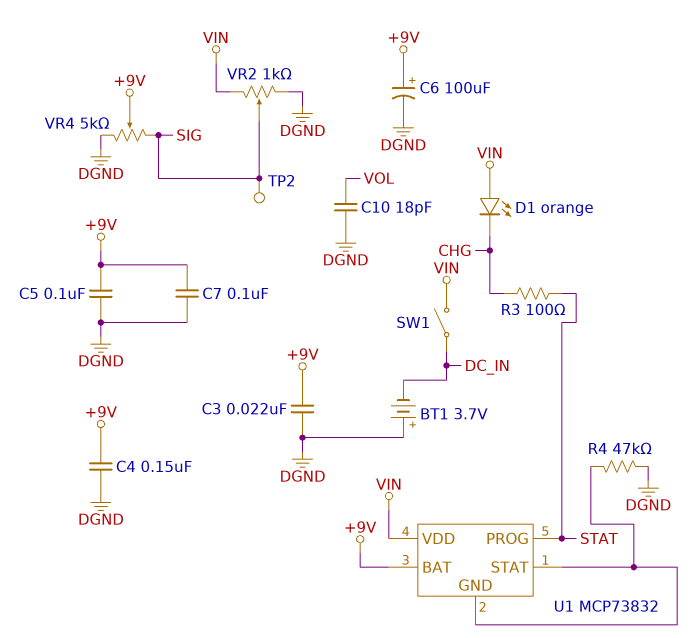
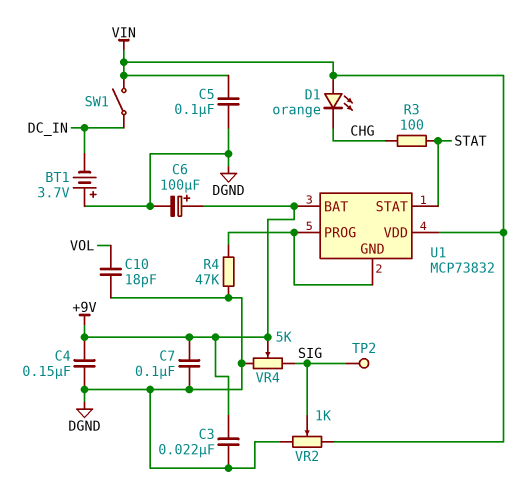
C5: 100nF (+9V, DGND) -> 100nF (DGND, VIN)
U1 pin PROG: STAT -> U1/GND
U1 pin STAT: U1/GND -> STAT

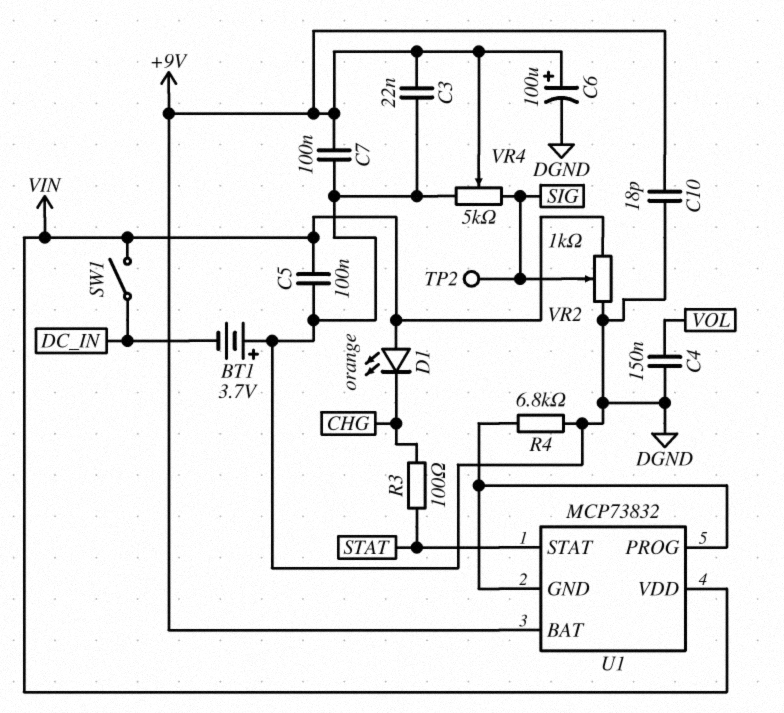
C4: 150nF (+9V, DGND) -> 150nF (DGND, VOL)
C10: 18pF (DGND, VOL) -> 18pF (+9V, DGND)
R4: 47k (DGND, U1/GND) -> 6.8k (DGND, U1/GND)

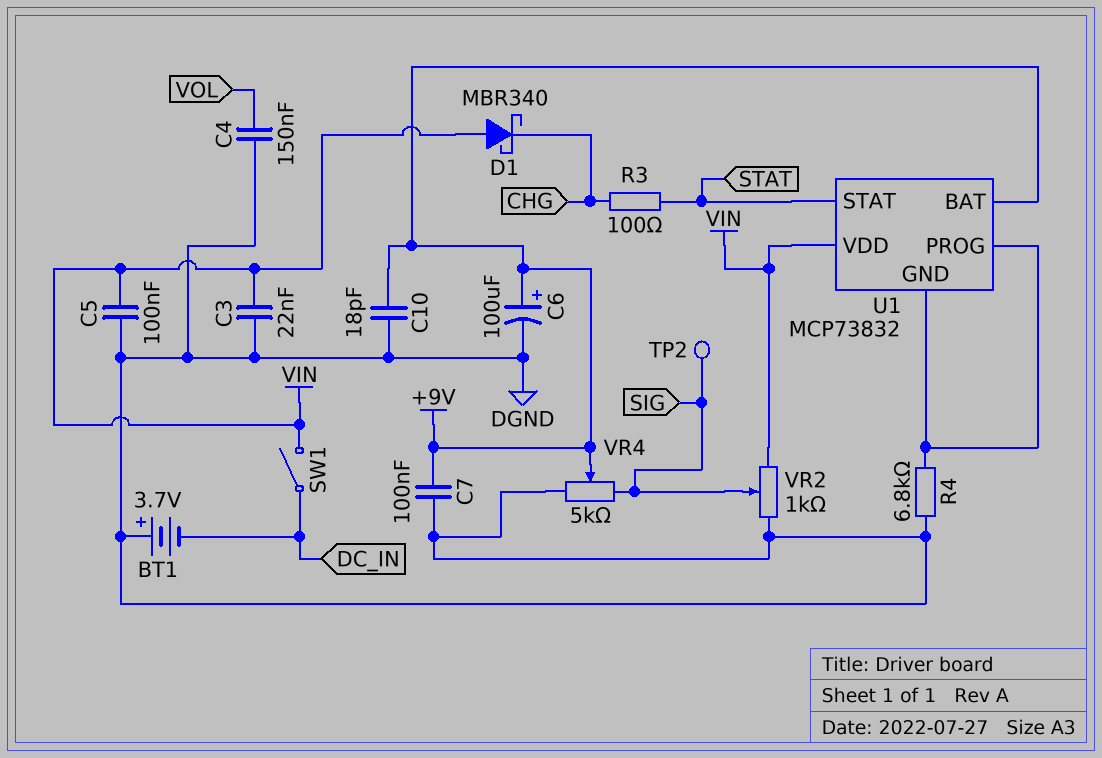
C3: 22nF (+9V, DGND) -> 22nF (DGND, VIN)
D1: LED orange (A VIN, K CHG) -> schottky MBR340 (A VIN, K CHG)

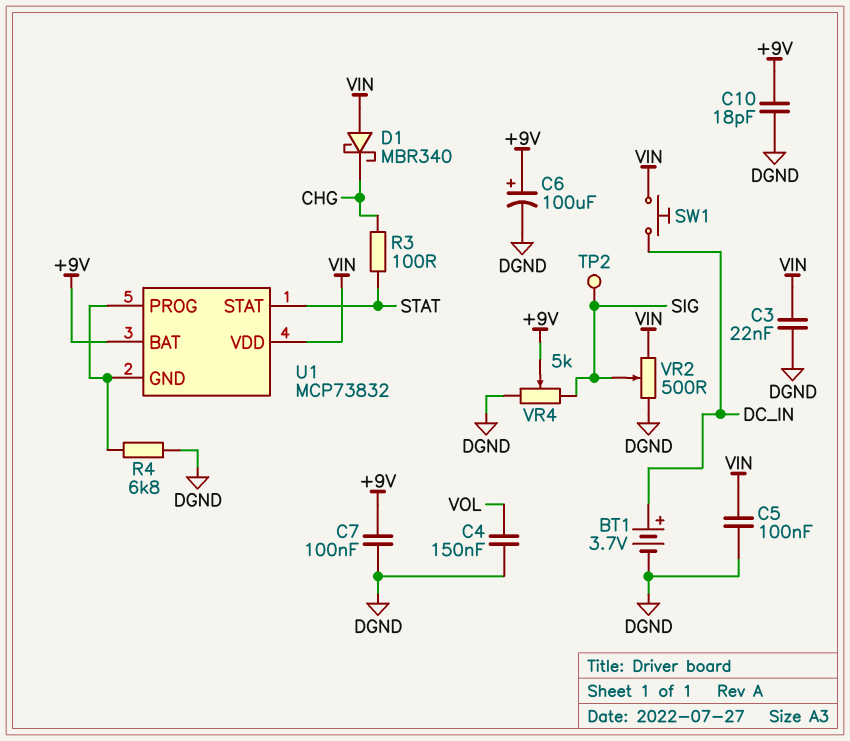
BT1: 3.7V (plus DGND, minus DC_IN) -> 3.7V (plus DC_IN, minus DGND)
SW1: switch (DC_IN, VIN) -> button (DC_IN, VIN)
VR2: 1k (DGND, VIN, wiper SIG) -> 500 (DGND, VIN, wiper SIG)

